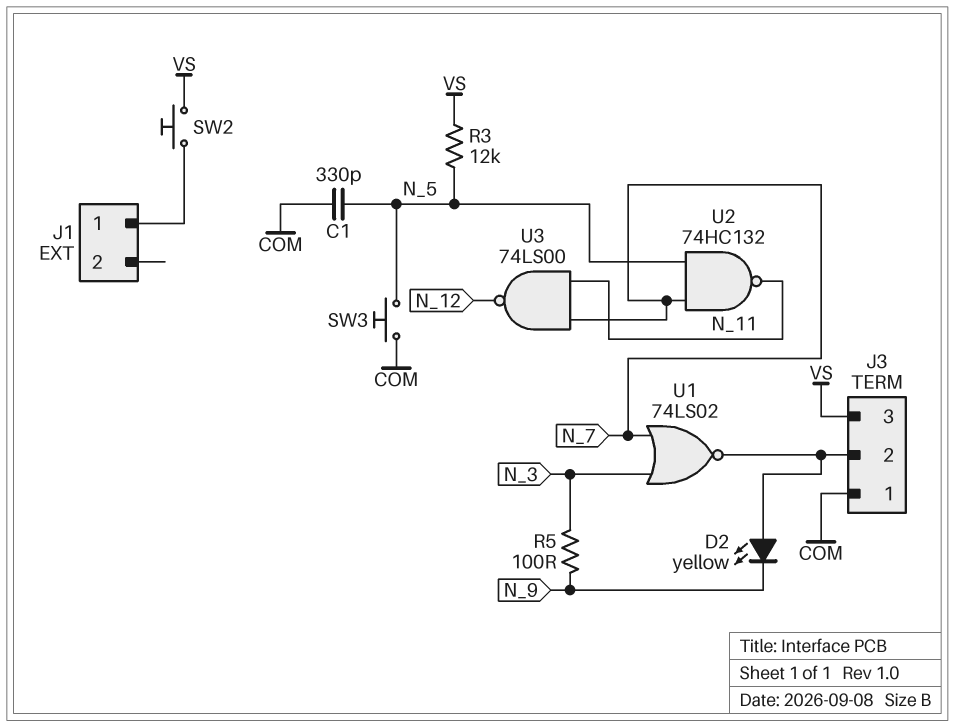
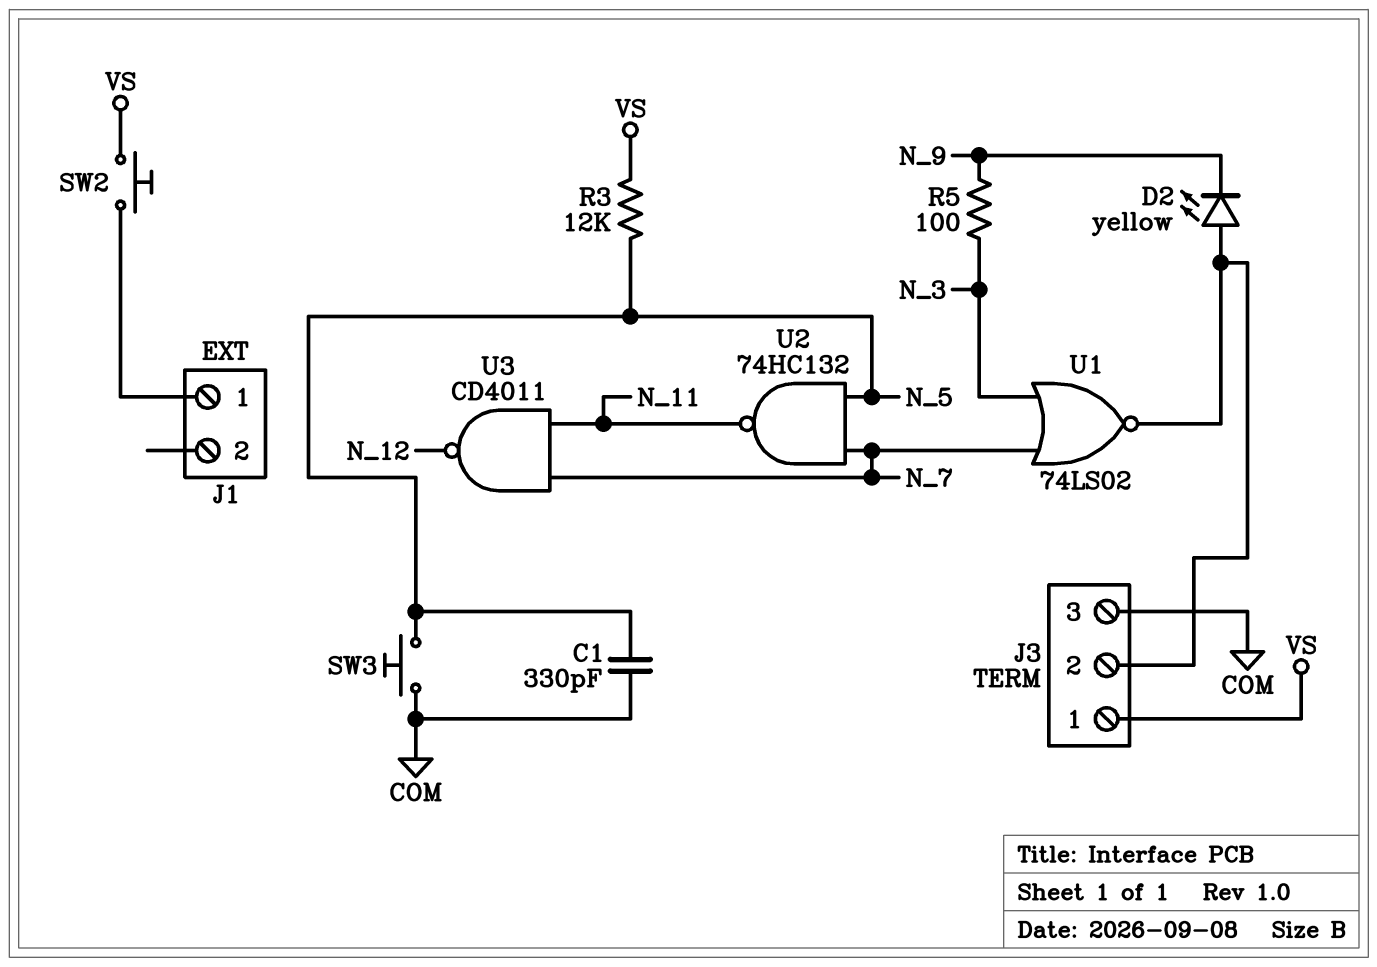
J3 pin 1: COM -> VS
J3 pin 3: VS -> COM
U3: NAND 74LS00 (in N_7, in N_11, out N_12) -> NAND CD4011 (in N_7, in N_11, out N_12)

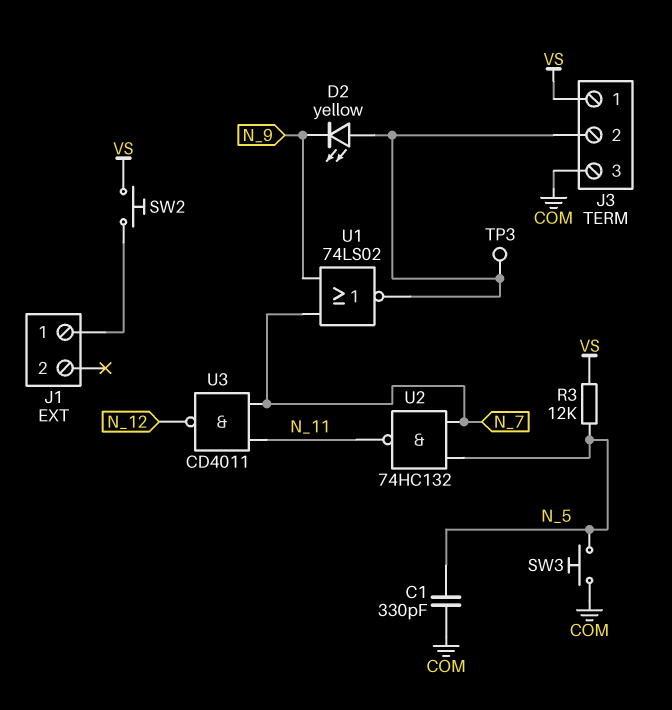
R5: 100 (N_3, N_9) -> none
TP3: none -> test point (J3/2)
U1: NOR 74LS02 (in N_3, in N_7, out J3/2) -> NOR 74LS02 (in N_7, in N_9, out J3/2)

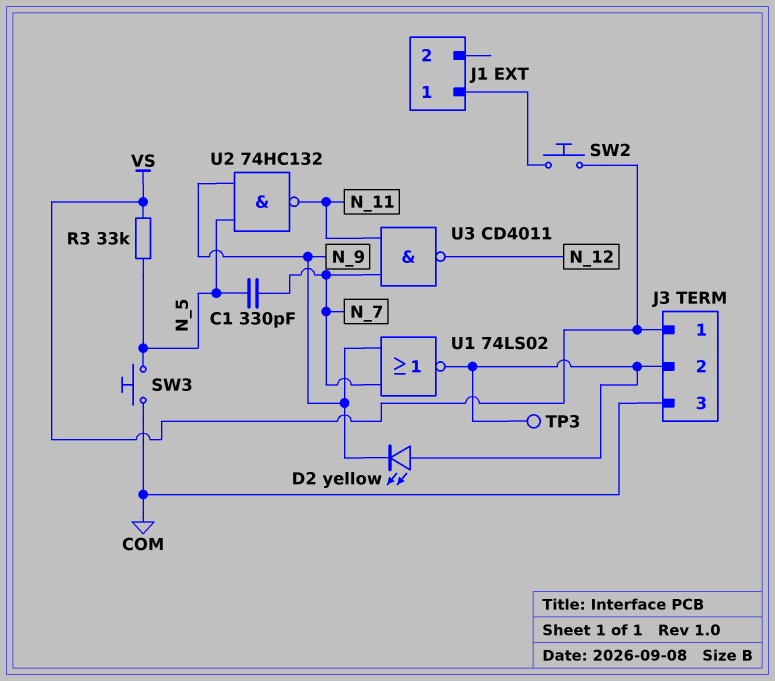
C1: 330pF (COM, N_5) -> 330pF (N_5, N_7)
R3: 12k (N_5, VS) -> 33k (N_5, VS)
U2: NAND 74HC132 (in N_5, in N_7, out N_11) -> NAND 74HC132 (in N_5, in N_9, out N_11)

